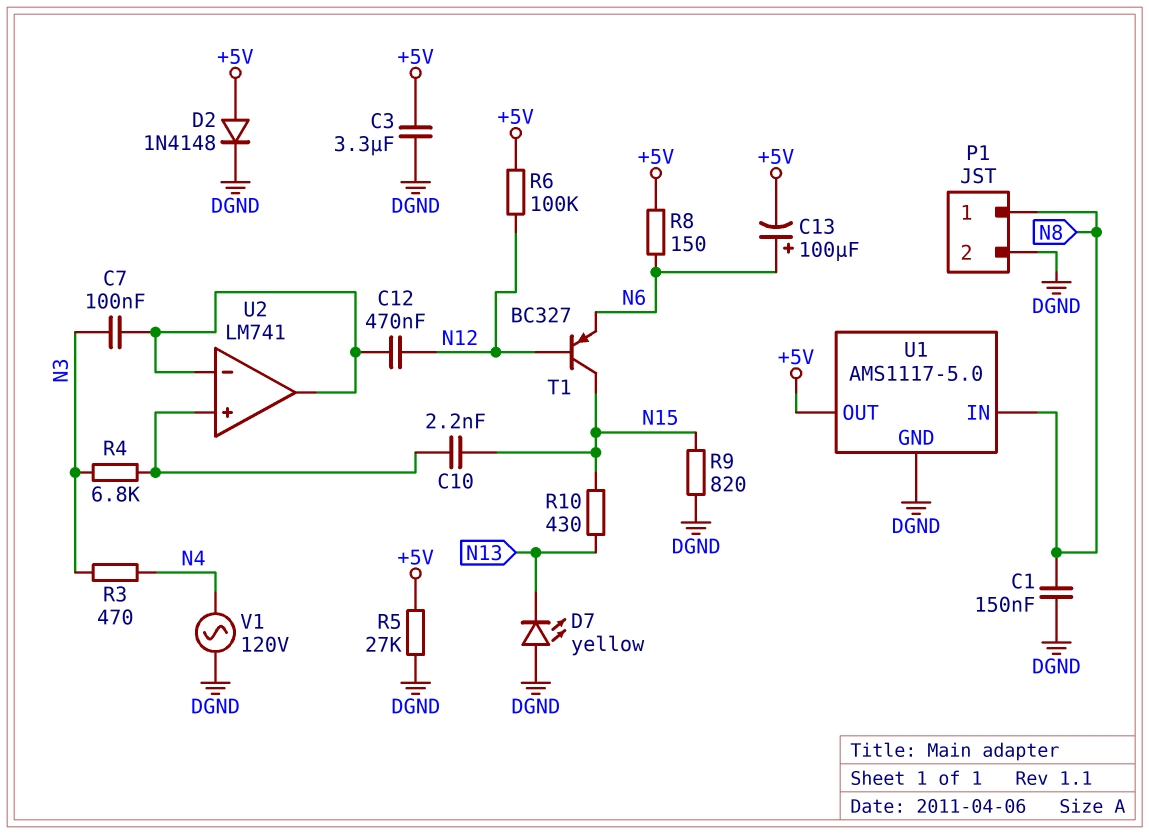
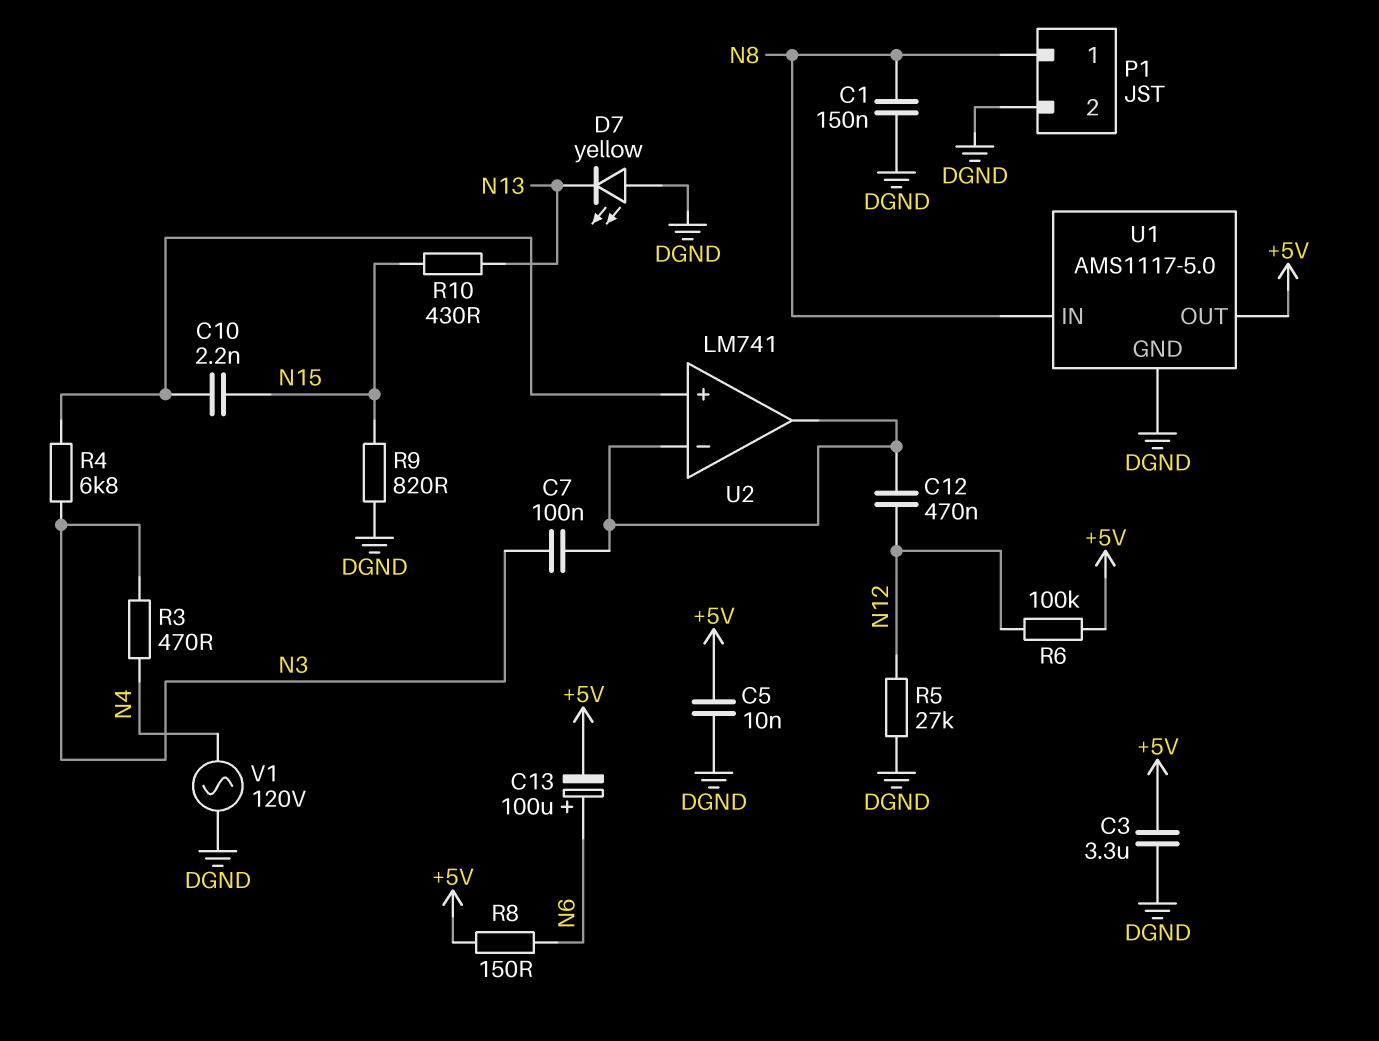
C5: none -> 10nF (+5V, DGND)
D2: diode 1N4148 (A +5V, K DGND) -> none
R5: 27k (+5V, DGND) -> 27k (DGND, N12)
T1: PNP BC327 (B N12, C N15, E N6) -> none

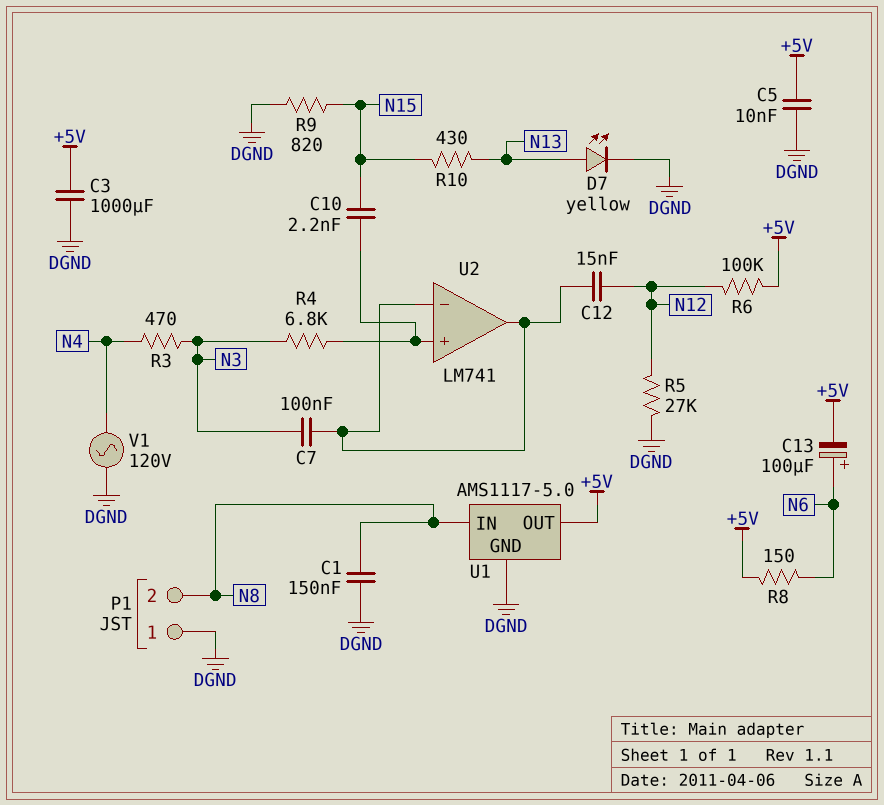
C3: 3.3uF (+5V, DGND) -> 1000uF (+5V, DGND)
C12: 470nF (N12, U2/in-) -> 15nF (N12, U2/in-)
D7: LED yellow (A DGND, K N13) -> LED yellow (A N13, K DGND)
P1 pin 1: N8 -> DGND
P1 pin 2: DGND -> N8

